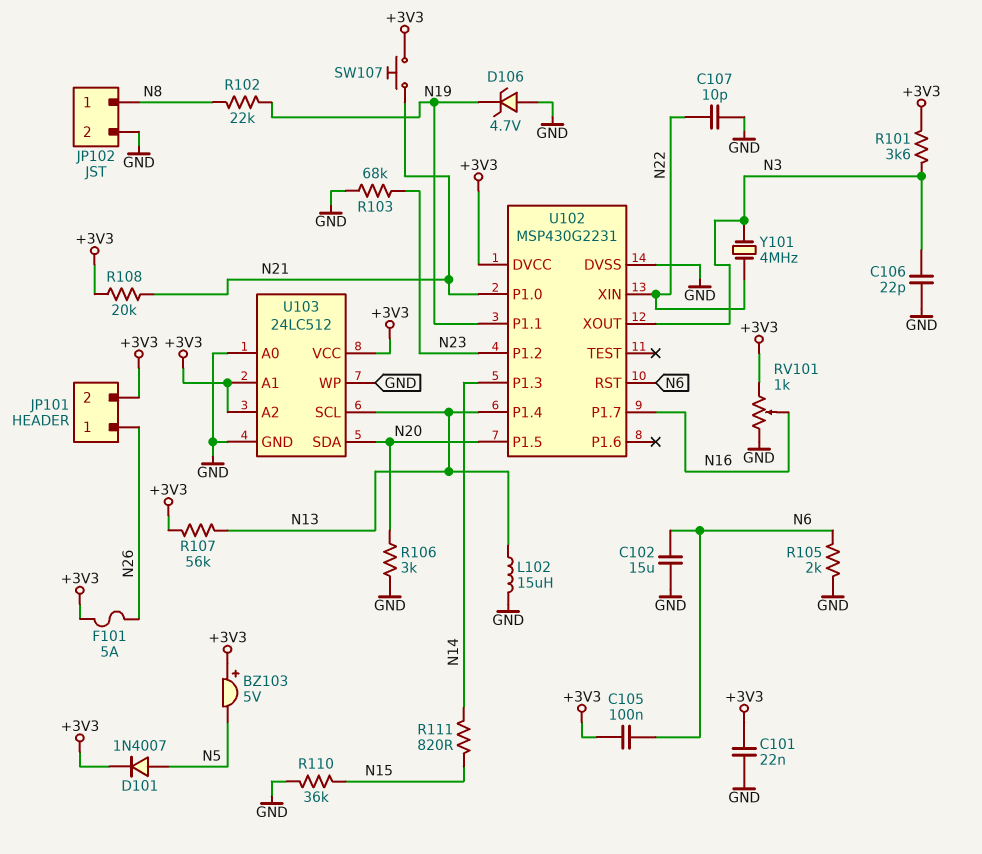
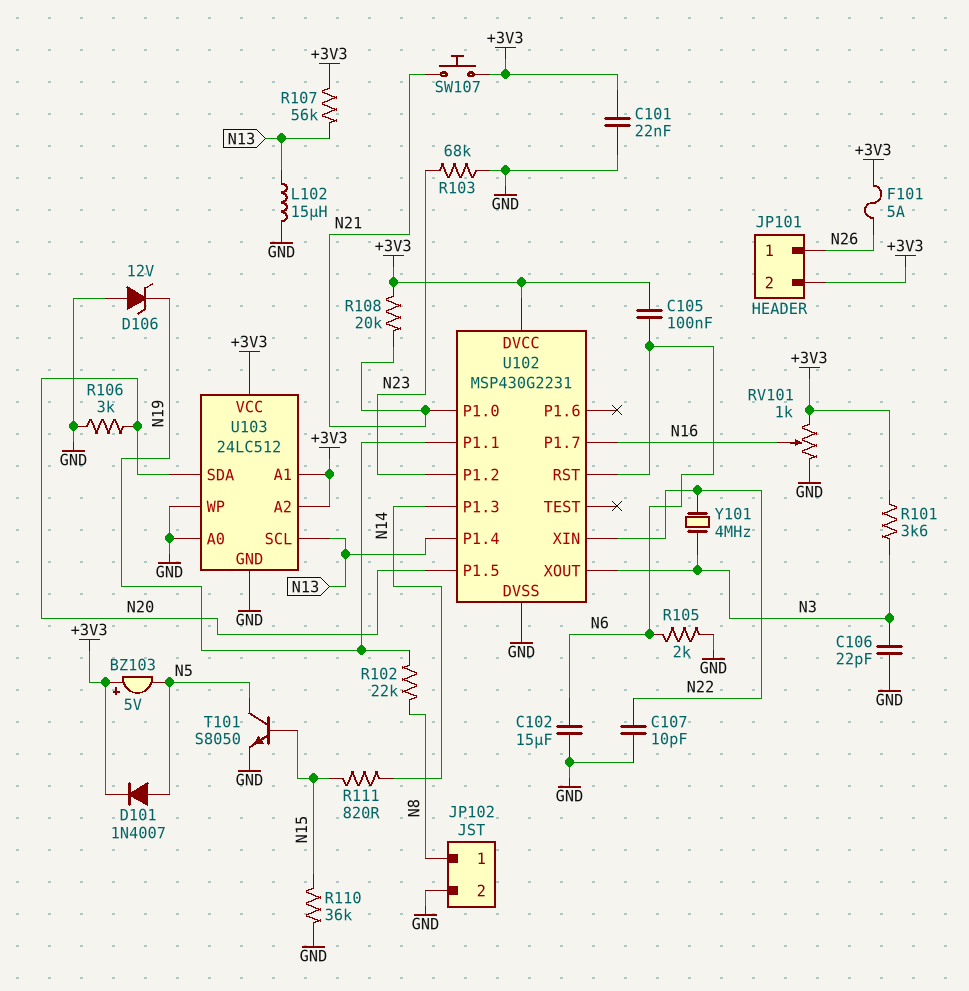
D106: zener 4.7V (A GND, K N19) -> zener 12V (A GND, K N19)
T101: none -> NPN S8050 (B N15, C N5, E GND)

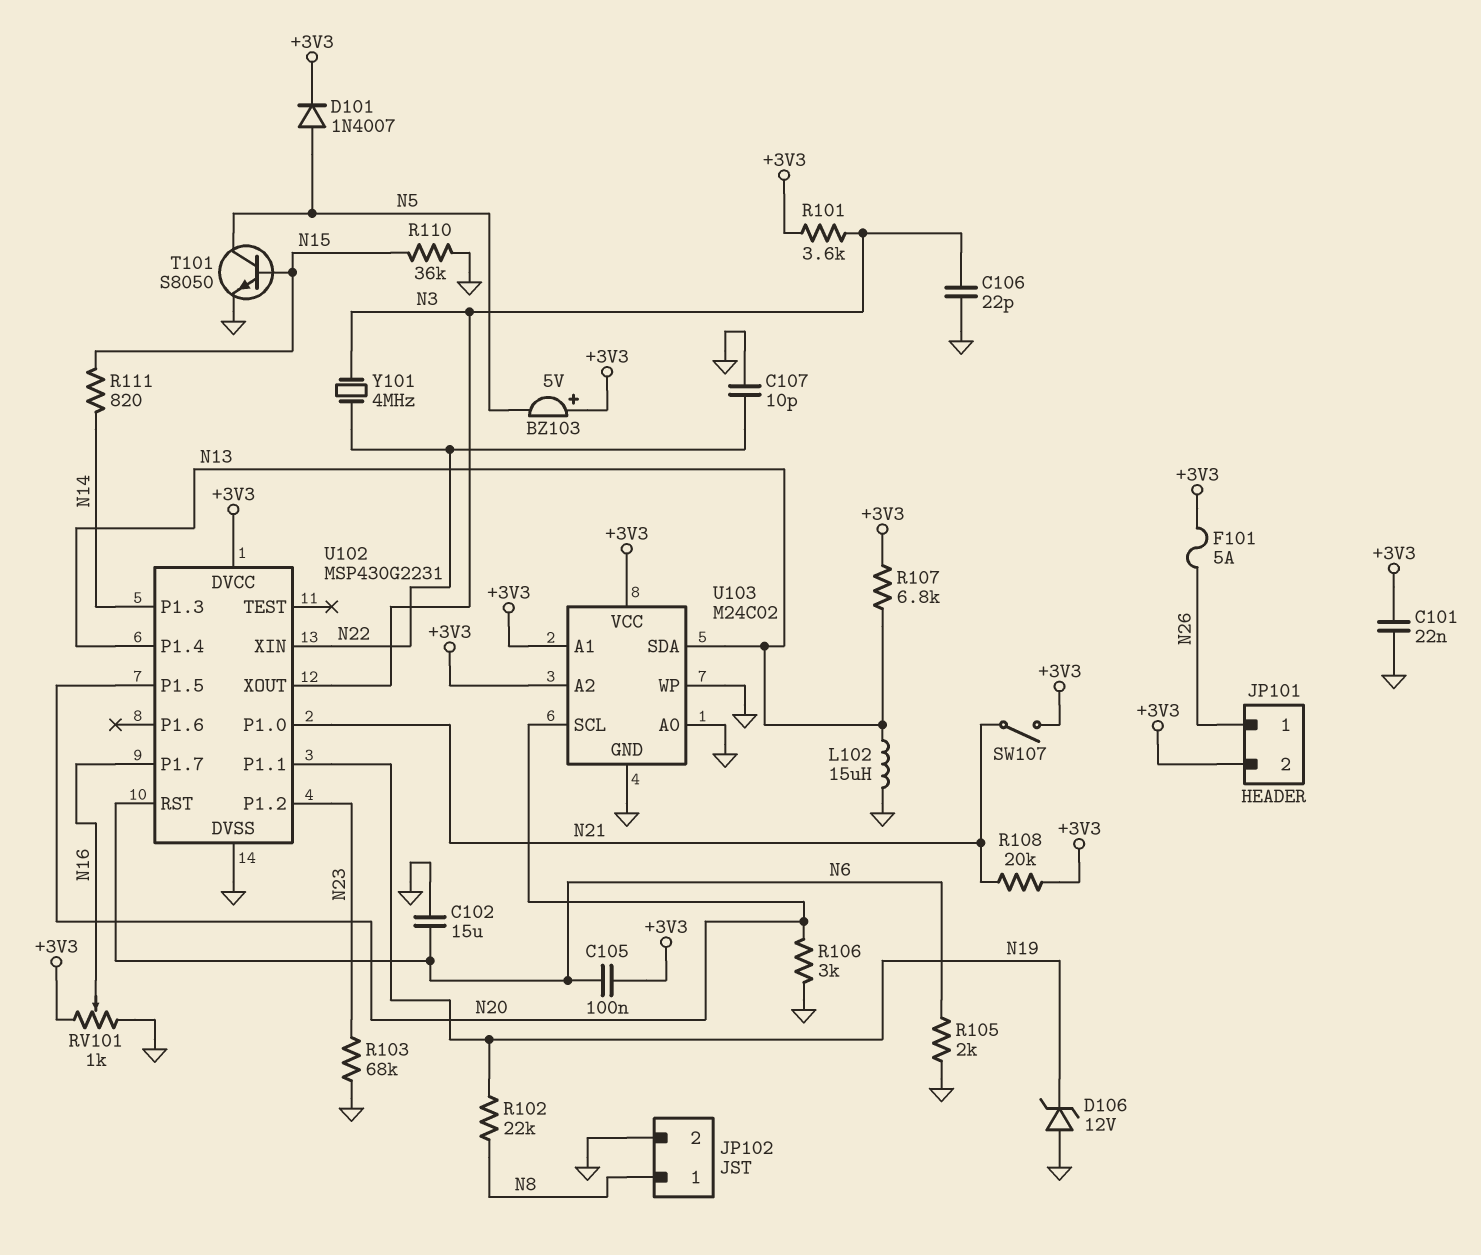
R107: 56k (+3V3, N13) -> 6.8k (+3V3, N13)
SW107: button (+3V3, N21) -> switch (+3V3, N21)
U103: 24LC512 -> M24C02
U103 pin SCL: N13 -> N20
U103 pin SDA: N20 -> N13

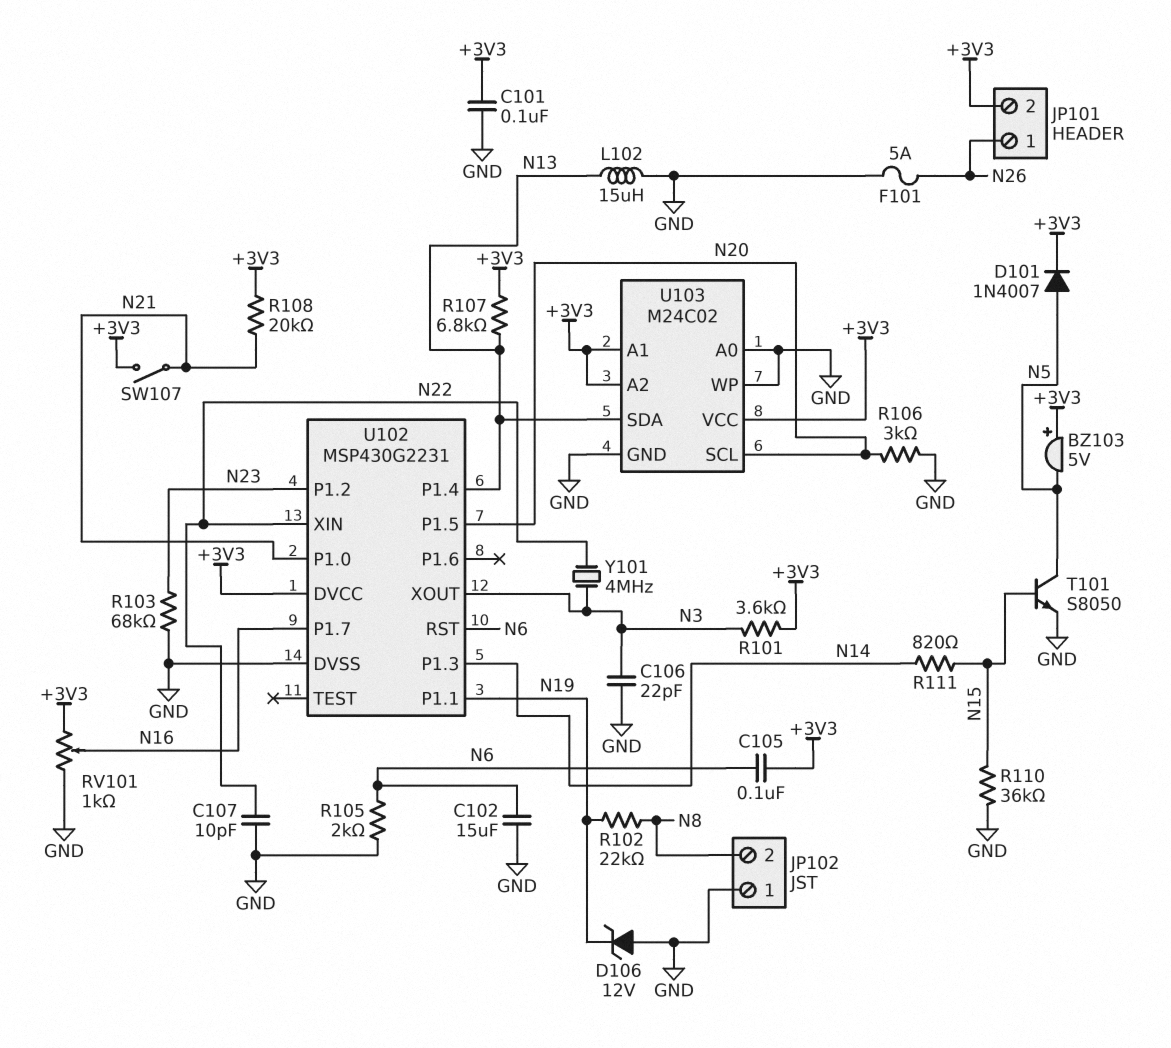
C101: 22nF (+3V3, GND) -> 100nF (+3V3, GND)
F101: 5A (+3V3, N26) -> 5A (GND, N26)
JP102 pin 1: N8 -> GND
JP102 pin 2: GND -> N8

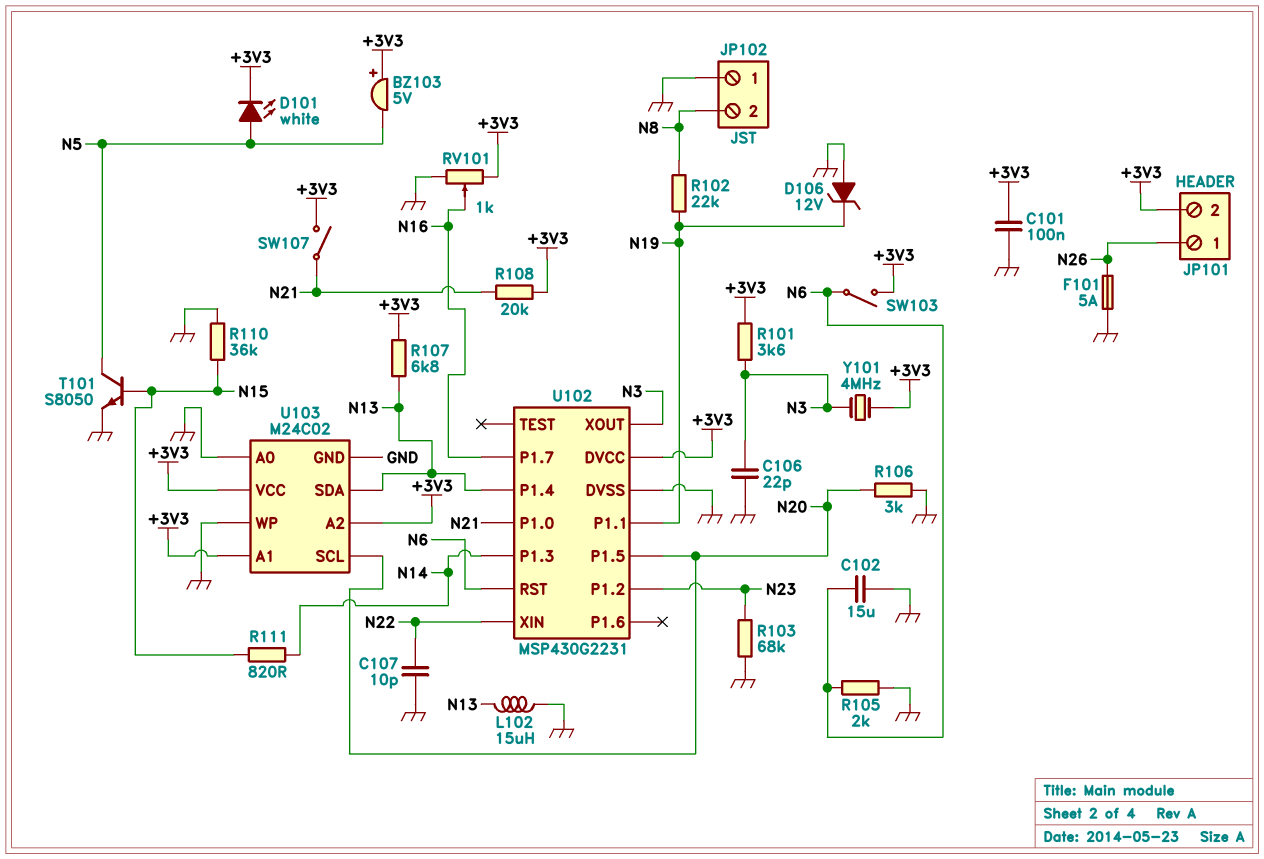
C105: 100nF (+3V3, N6) -> none
D101: diode 1N4007 (A N5, K +3V3) -> LED white (A N5, K +3V3)
SW103: none -> switch (+3V3, N6)
Y101: 4MHz (N3, N22) -> 4MHz (+3V3, N3)

